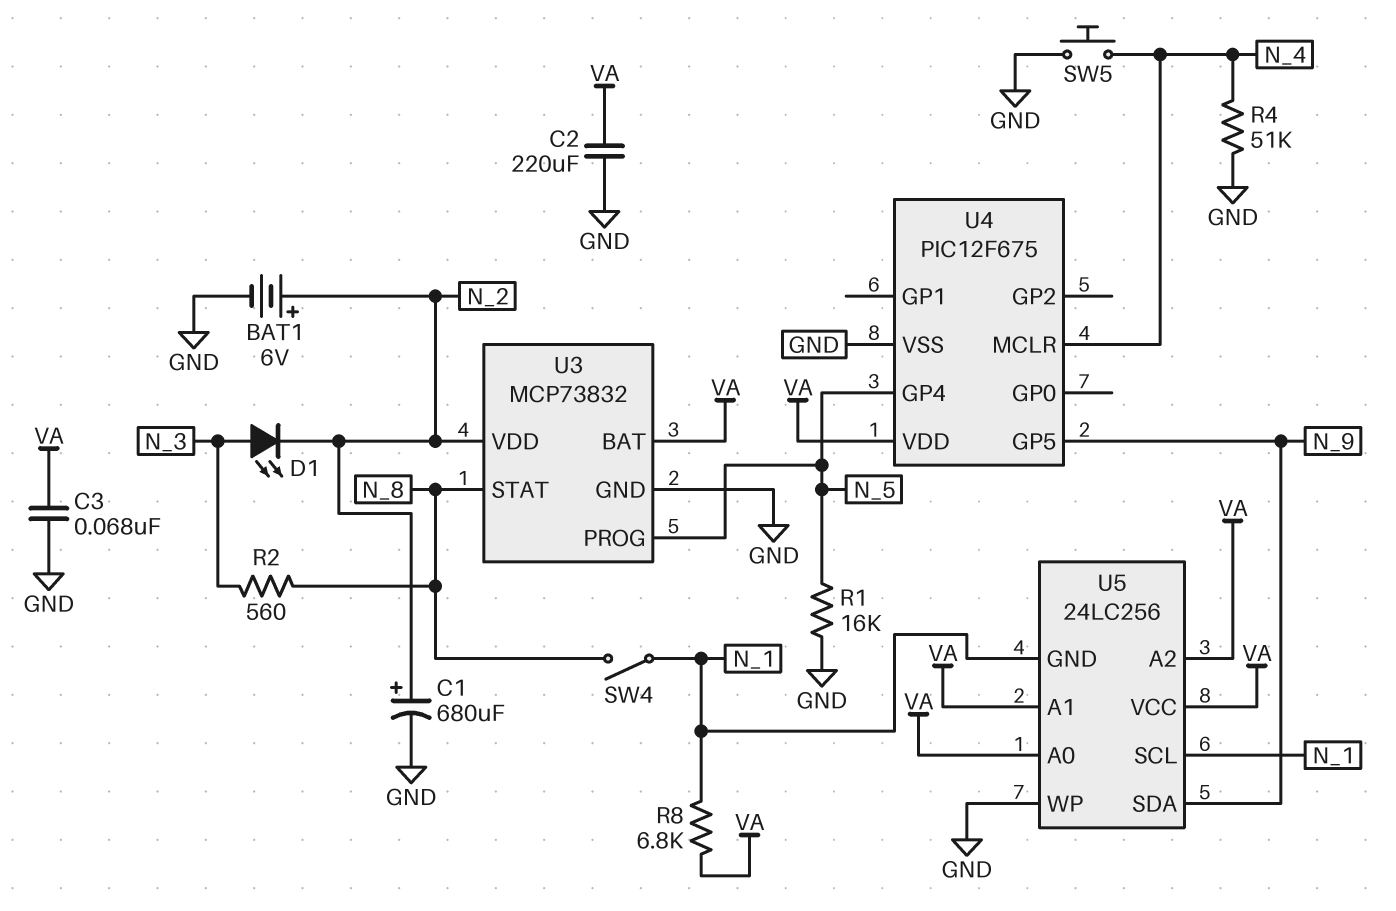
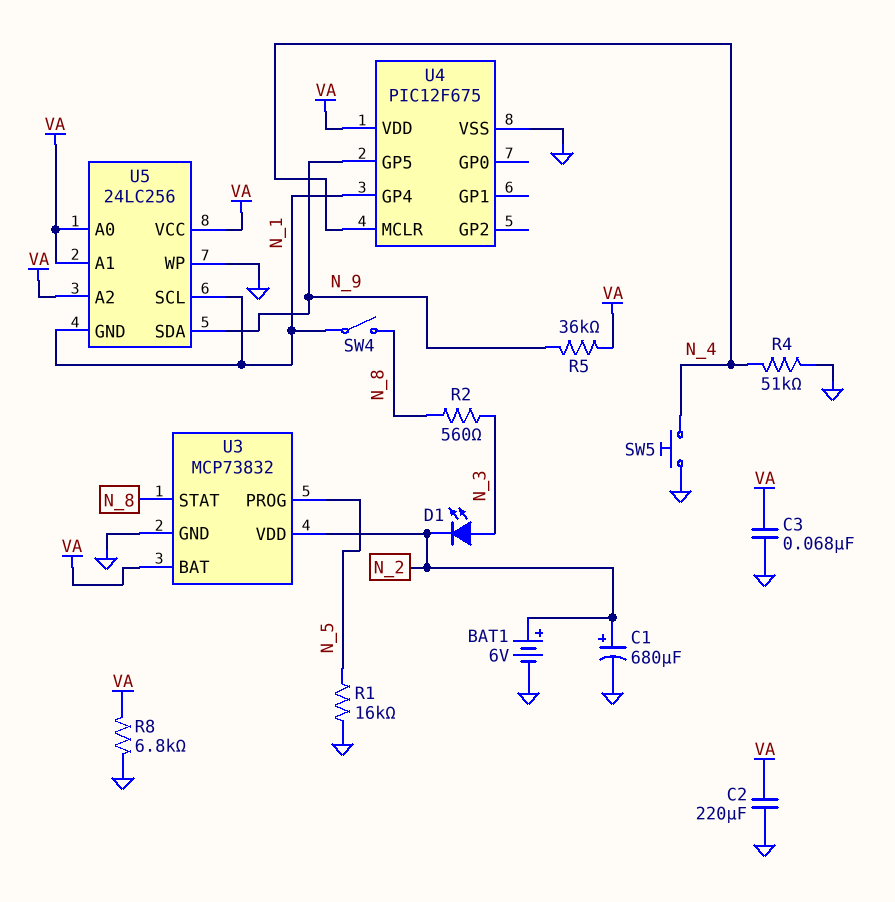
R5: none -> 36k (N_9, VA)
R8: 6.8k (N_1, VA) -> 6.8k (GND, VA)
U4 pin GP4: N_5 -> N_1

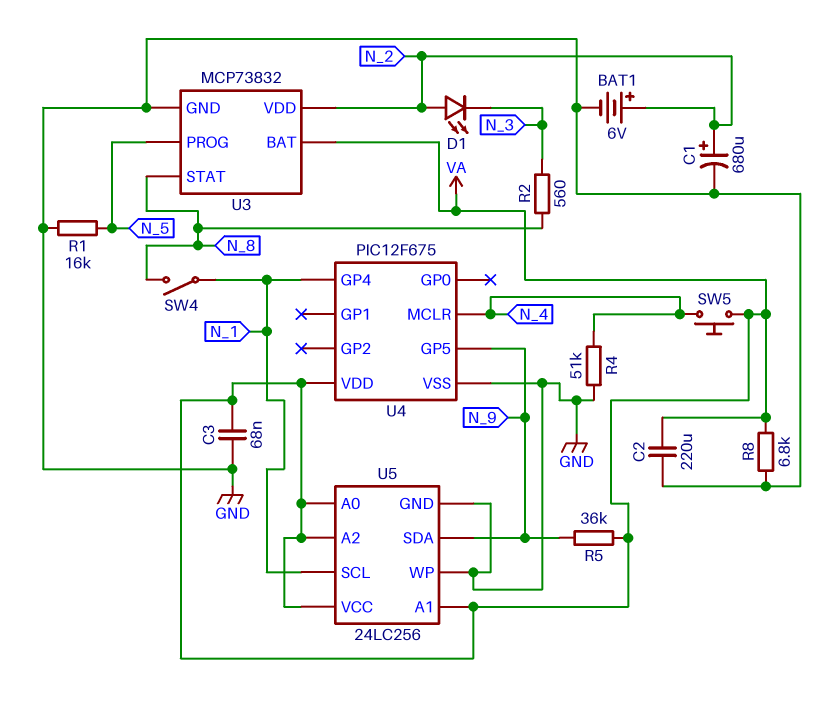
D1: LED (A N_3, K N_2) -> LED (A N_2, K N_3)
SW5: button (GND, N_4) -> button (N_4, VA)
U5 pin GND: N_1 -> GND

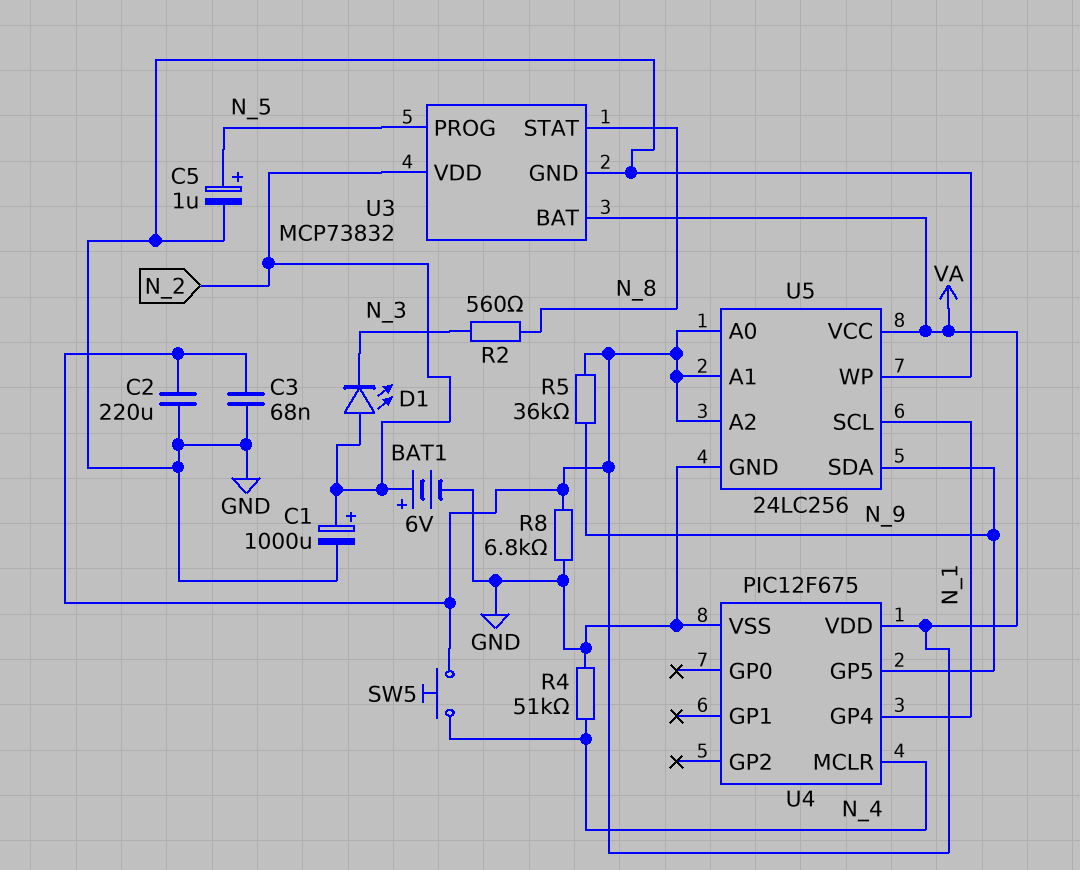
C1: 680uF (plus N_2, minus GND) -> 1000uF (plus N_2, minus GND)
C5: none -> 1uF (plus N_5, minus GND)
R1: 16k (GND, N_5) -> none
SW4: switch (N_1, N_8) -> none

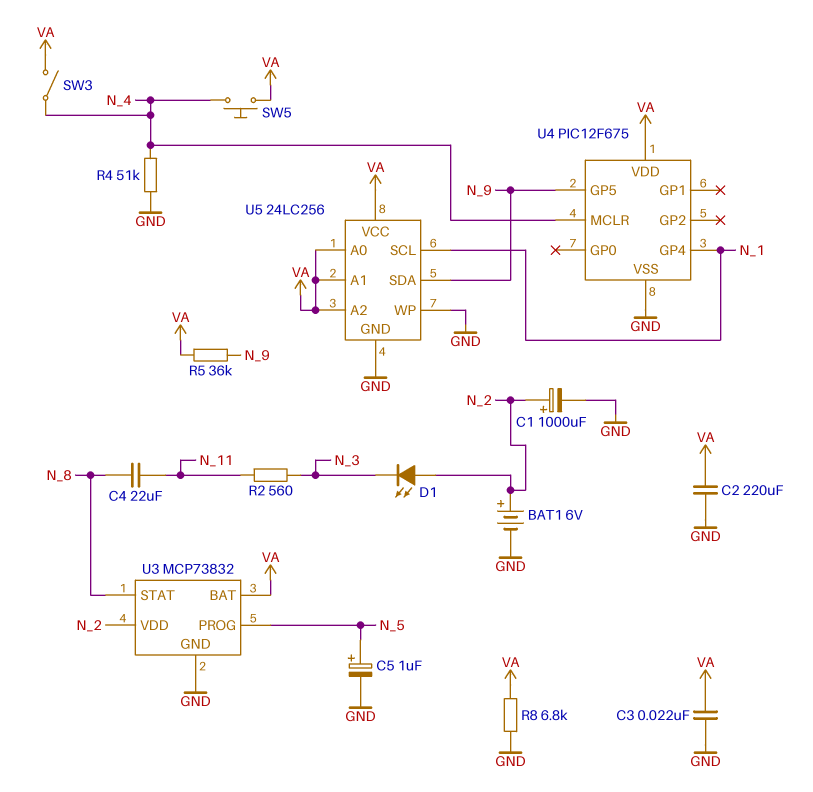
C3: 68nF (GND, VA) -> 22nF (GND, VA)
C4: none -> 22uF (N_8, N_11)
R2: 560 (N_3, N_8) -> 560 (N_3, N_11)
SW3: none -> switch (N_4, VA)

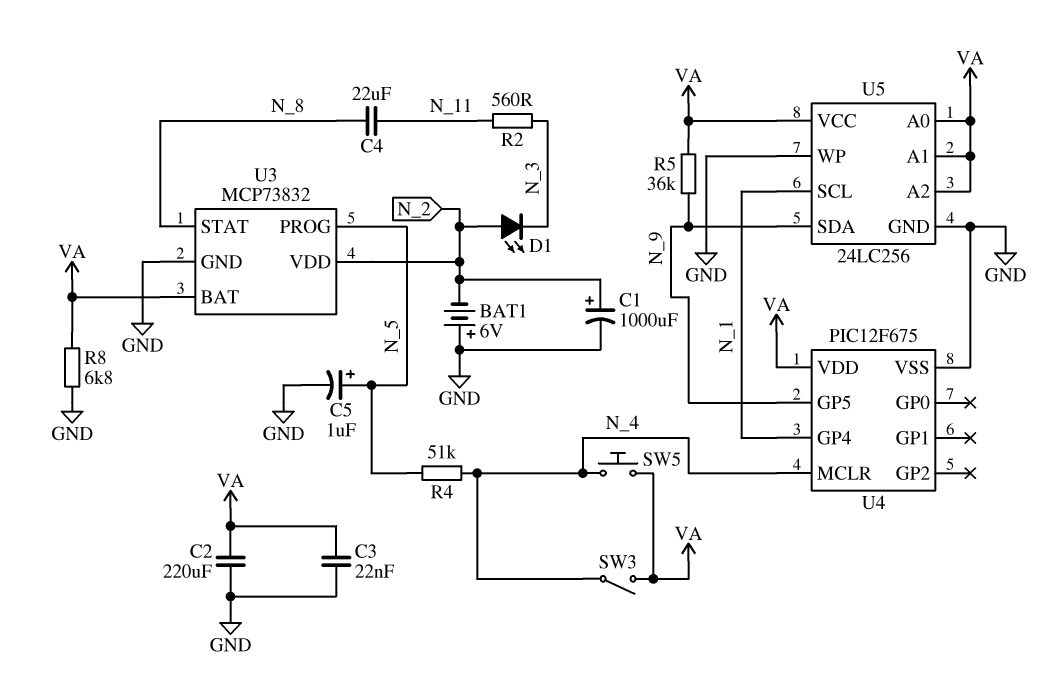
BAT1: 6V (plus N_2, minus GND) -> 6V (plus GND, minus N_2)
R4: 51k (GND, N_4) -> 51k (N_4, N_5)

